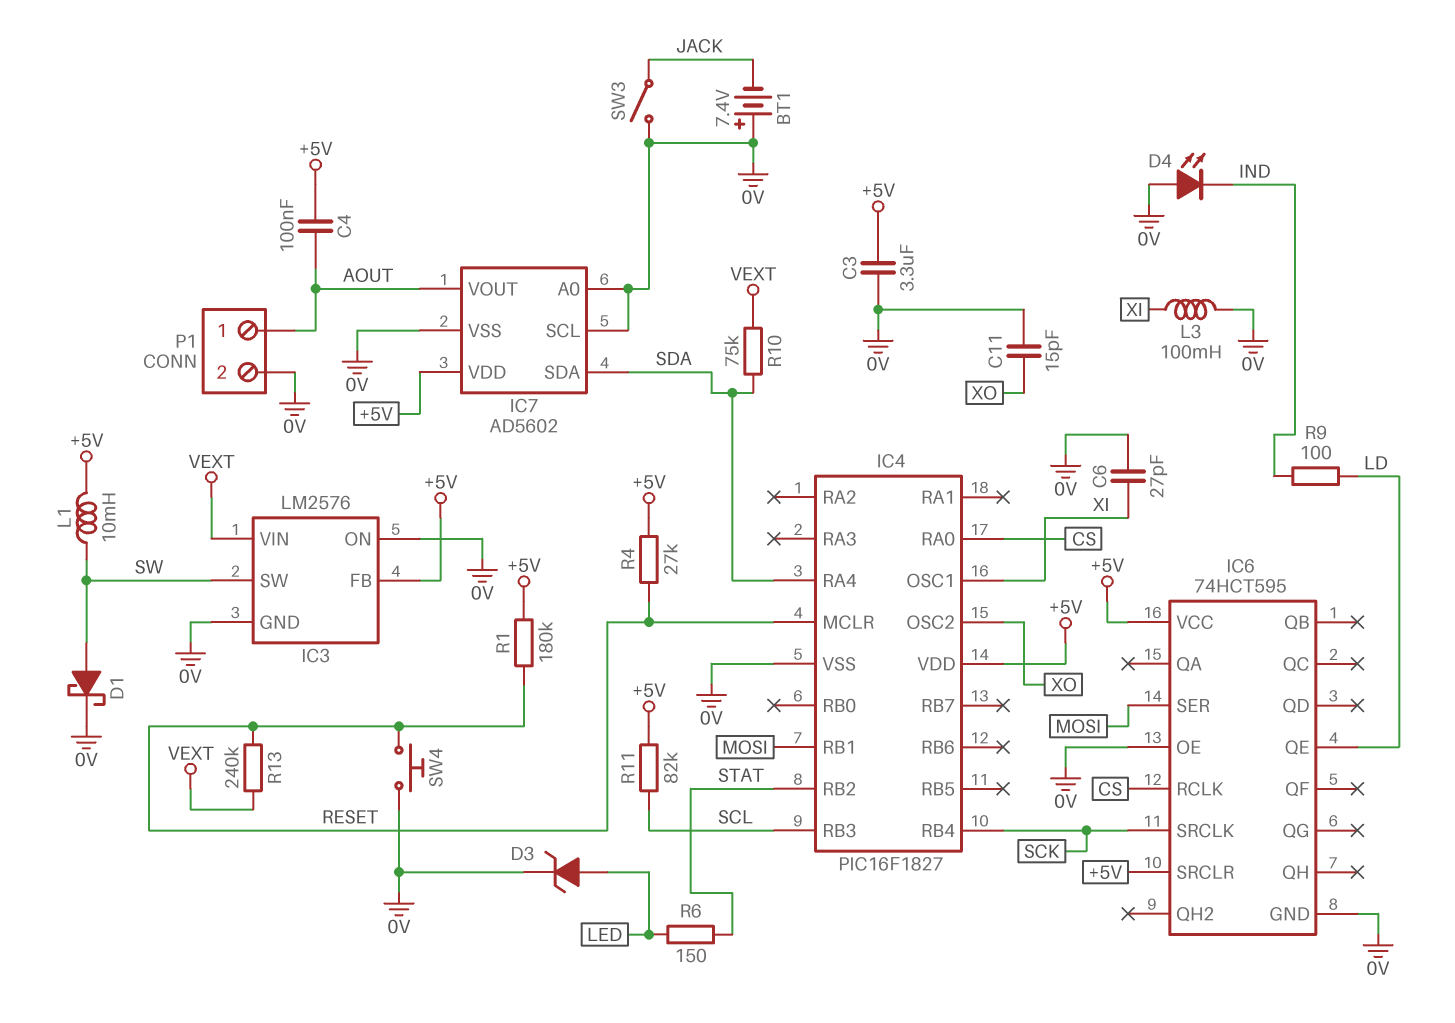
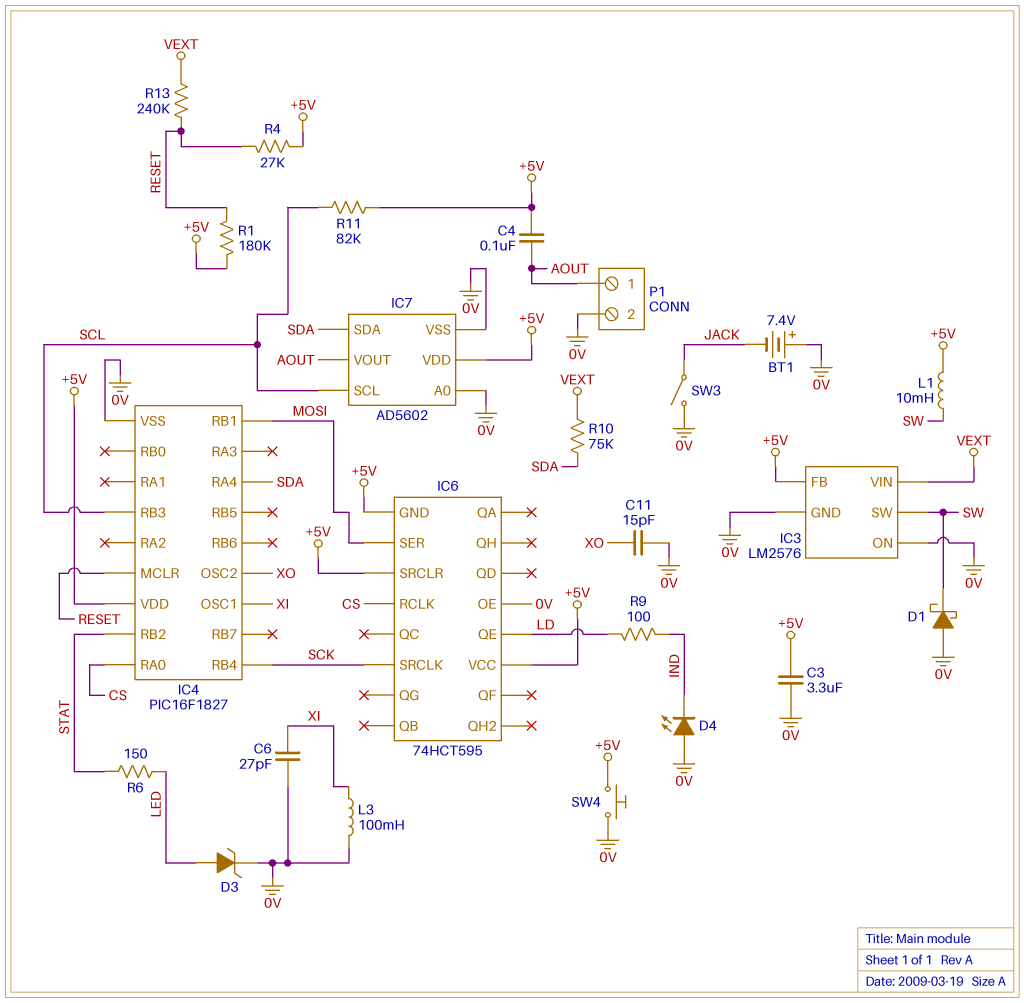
D1: schottky (A SW, K 0V) -> schottky (A 0V, K SW)
IC6 pin GND: 0V -> +5V
IC7 pin SCL: 0V -> SCL
SW4: button (0V, RESET) -> button (+5V, 0V)

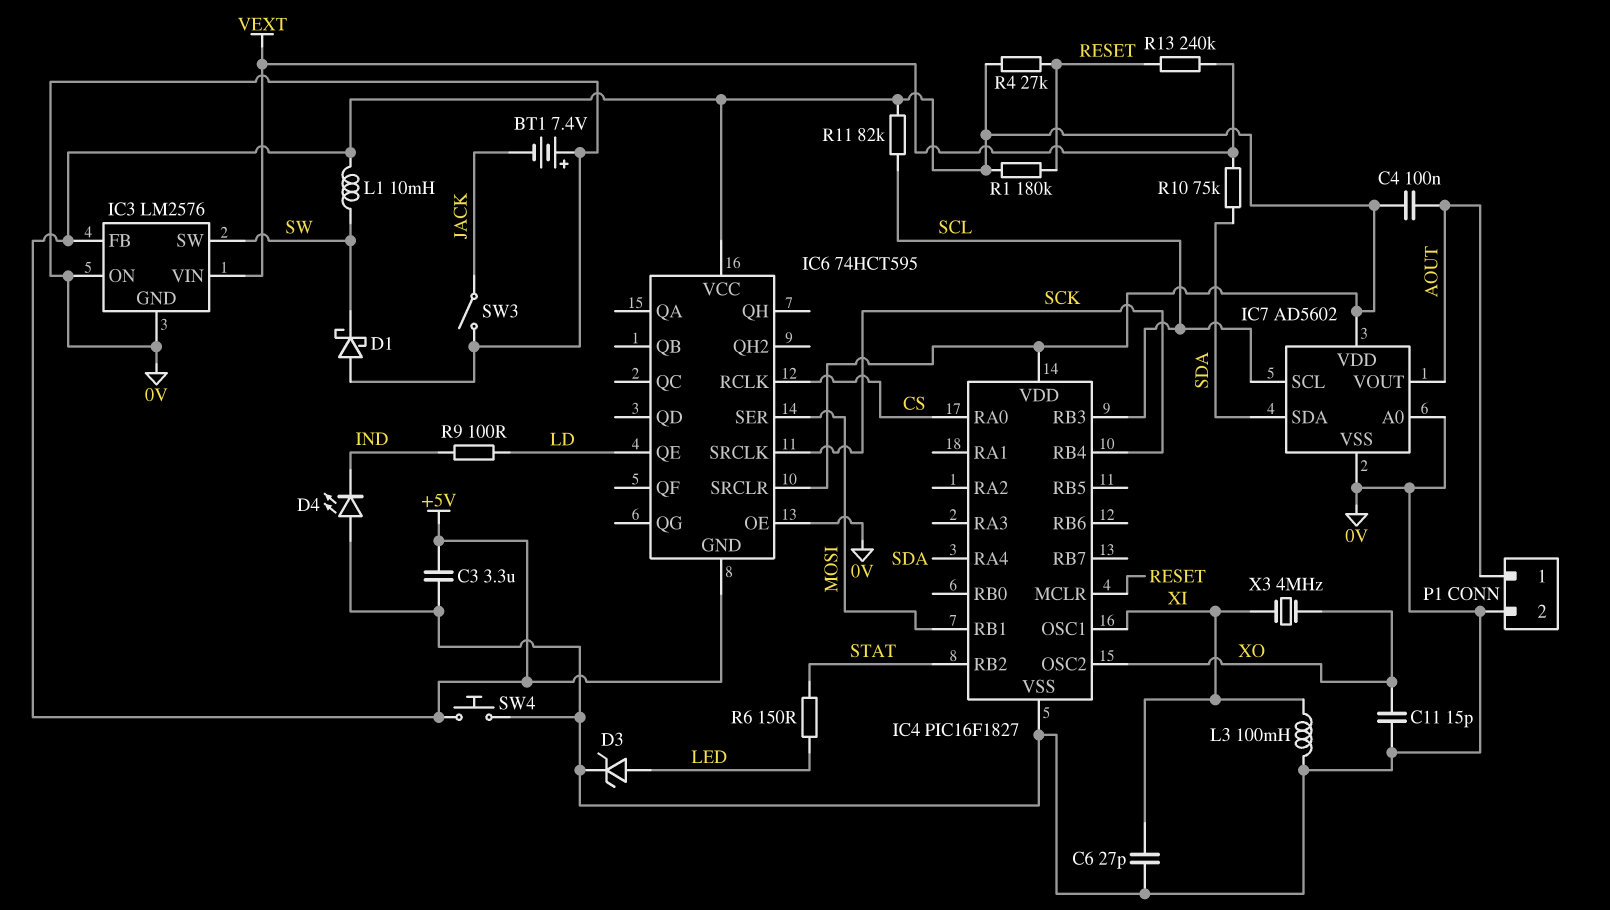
X3: none -> 4MHz (XI, XO)

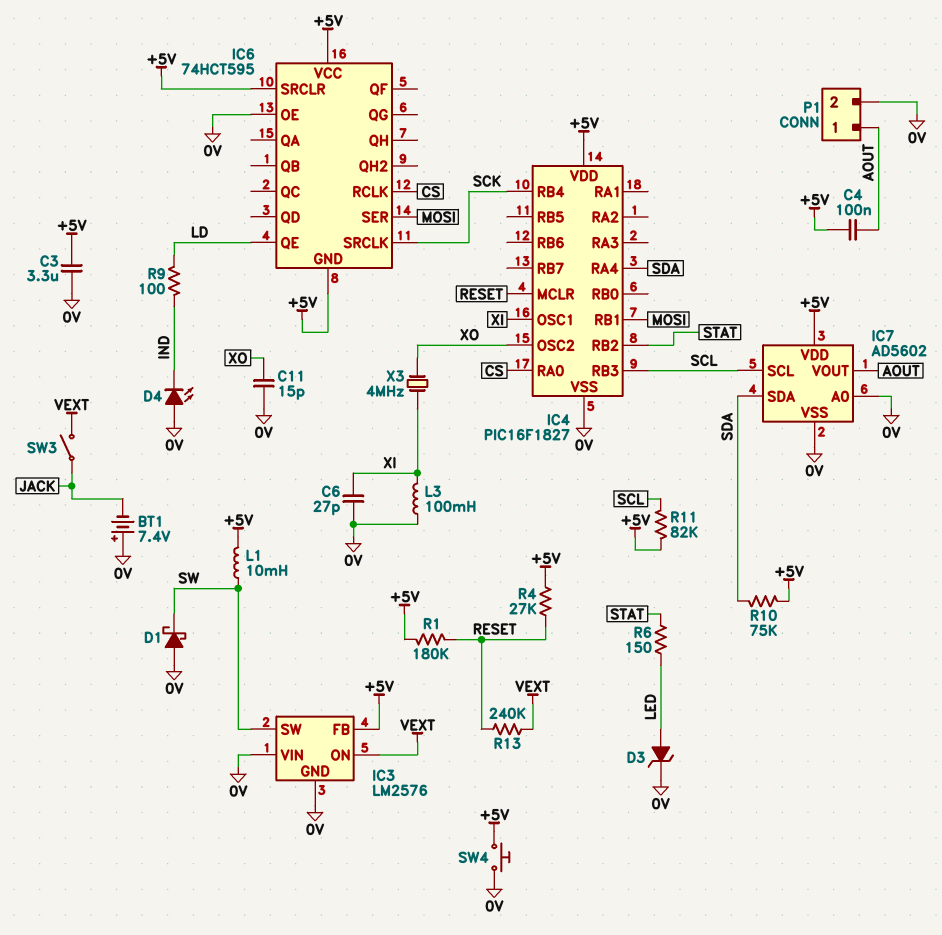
IC3 pin ON: 0V -> VEXT
IC3 pin VIN: VEXT -> 0V
R10: 75k (SDA, VEXT) -> 75k (+5V, SDA)
SW3: switch (0V, JACK) -> switch (JACK, VEXT)

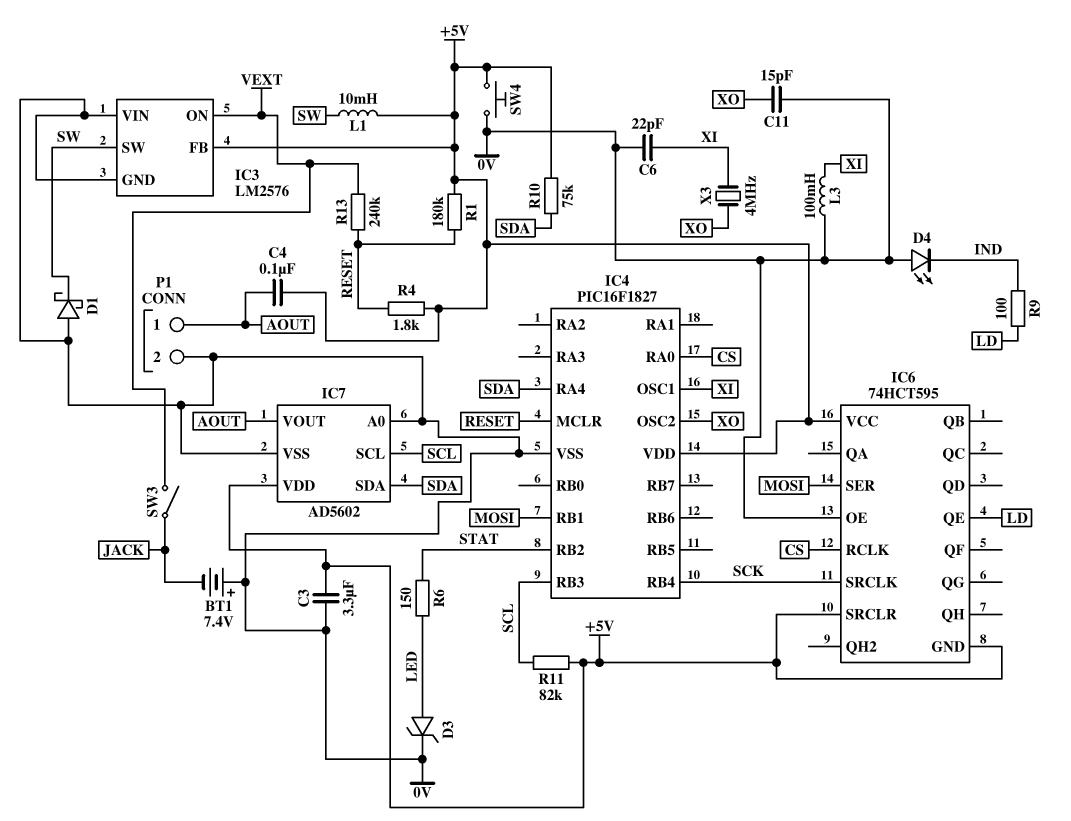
C6: 27pF (0V, XI) -> 22pF (0V, XI)
R4: 27k (+5V, RESET) -> 1.8k (+5V, RESET)

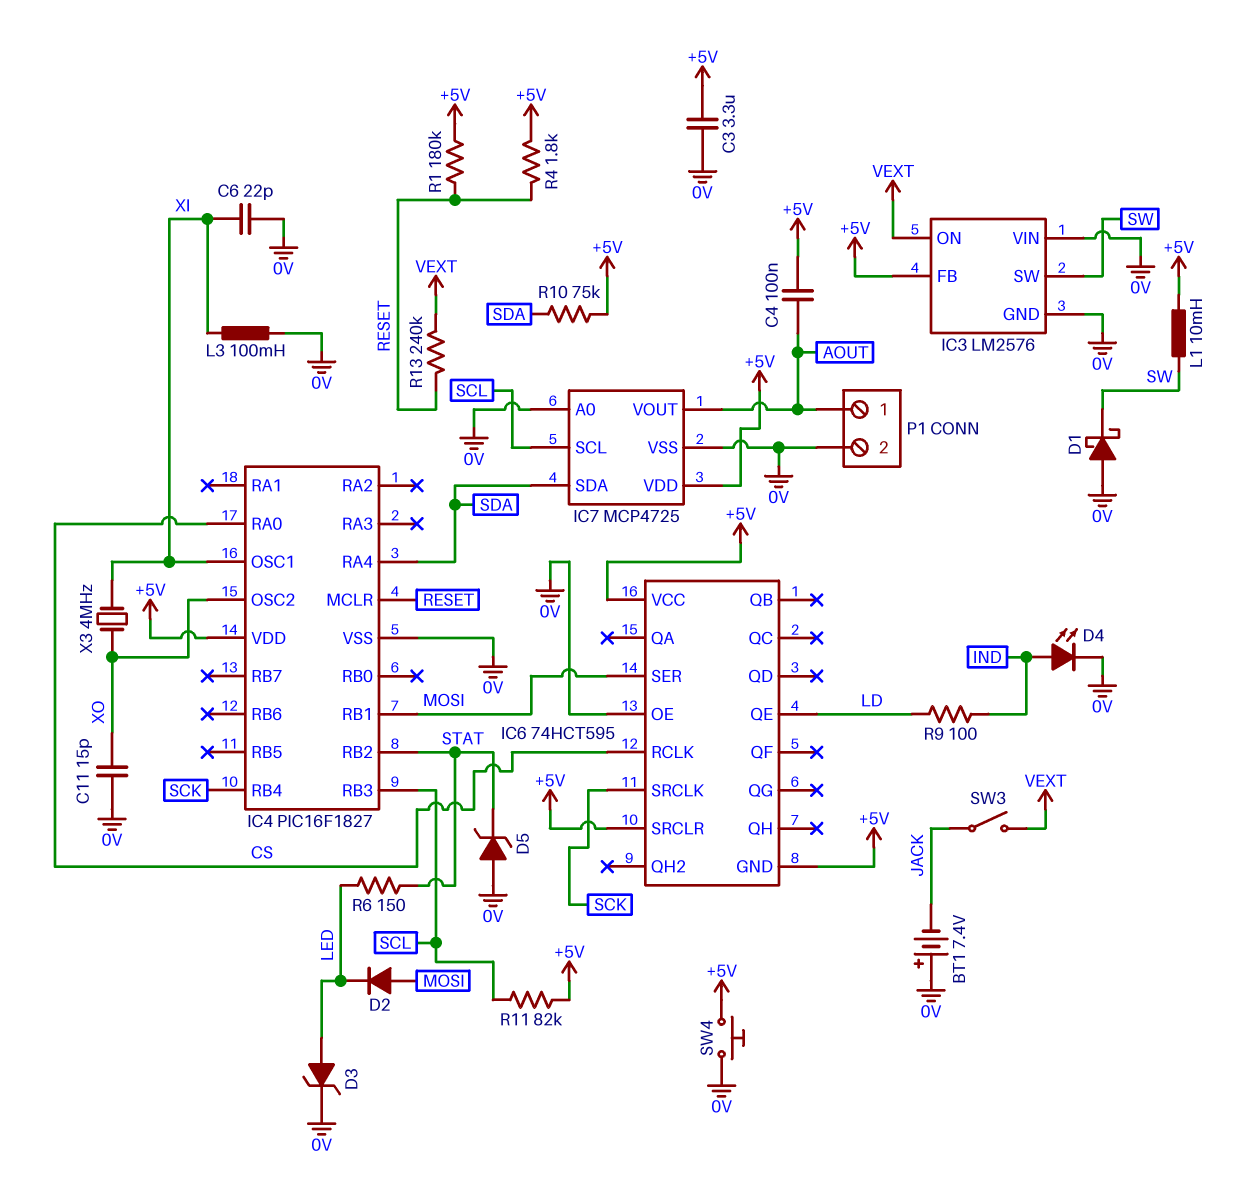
D2: none -> diode (A MOSI, K LED)
D4: LED (A 0V, K IND) -> LED (A IND, K 0V)
D5: none -> zener (A 0V, K STAT)
IC7: AD5602 -> MCP4725

